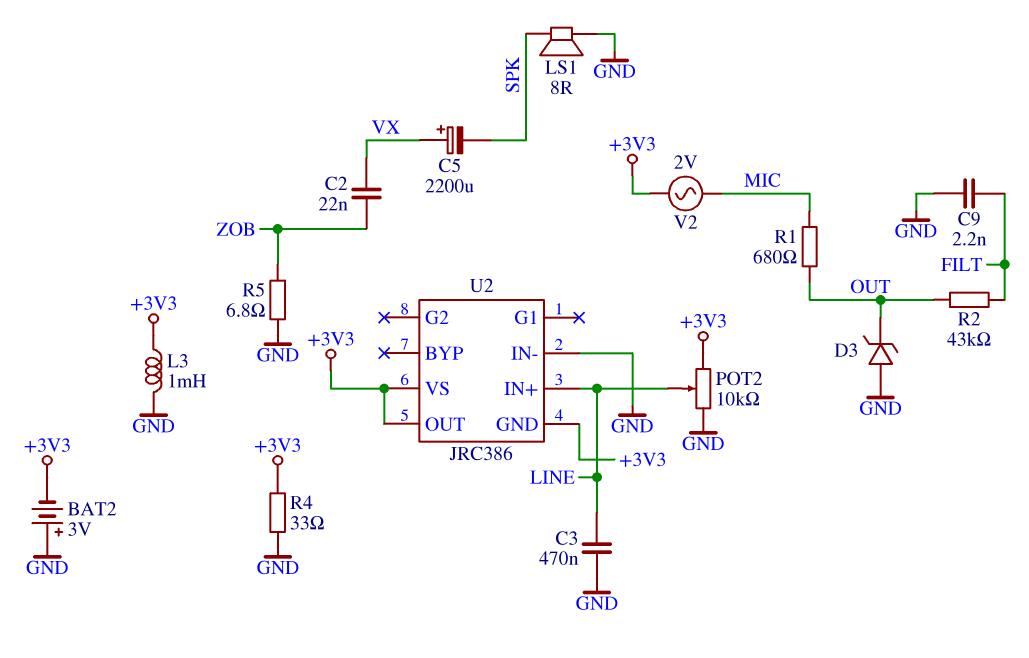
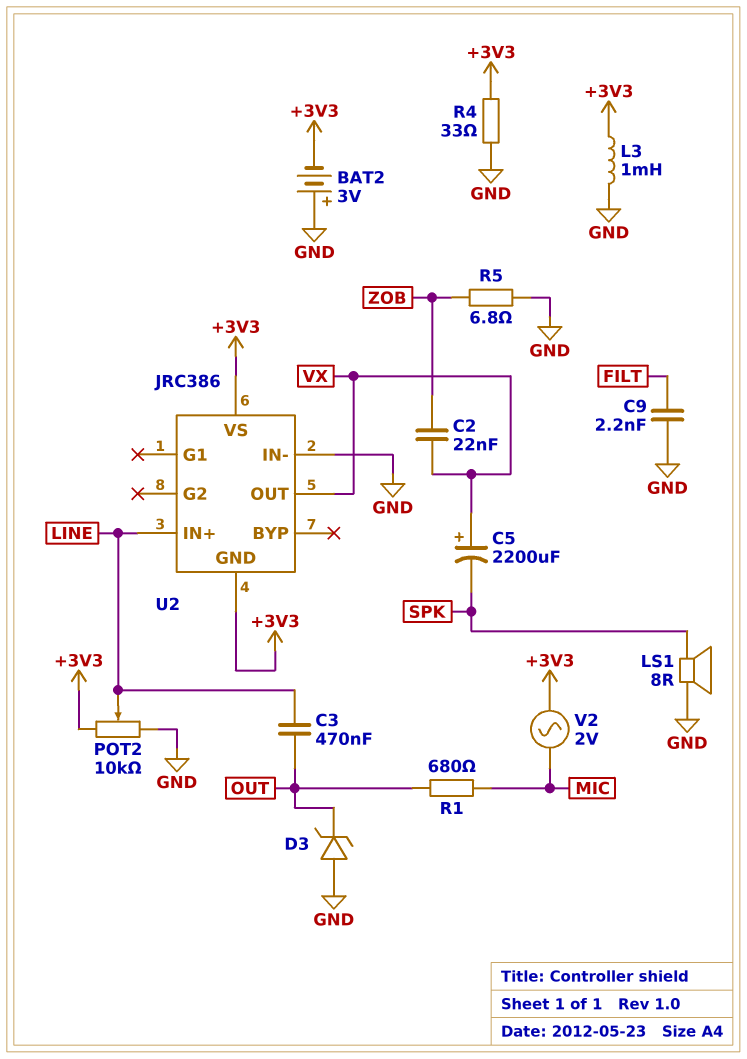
C3: 470nF (GND, LINE) -> 470nF (LINE, OUT)
R2: 43k (FILT, OUT) -> none
U2 pin OUT: +3V3 -> VX

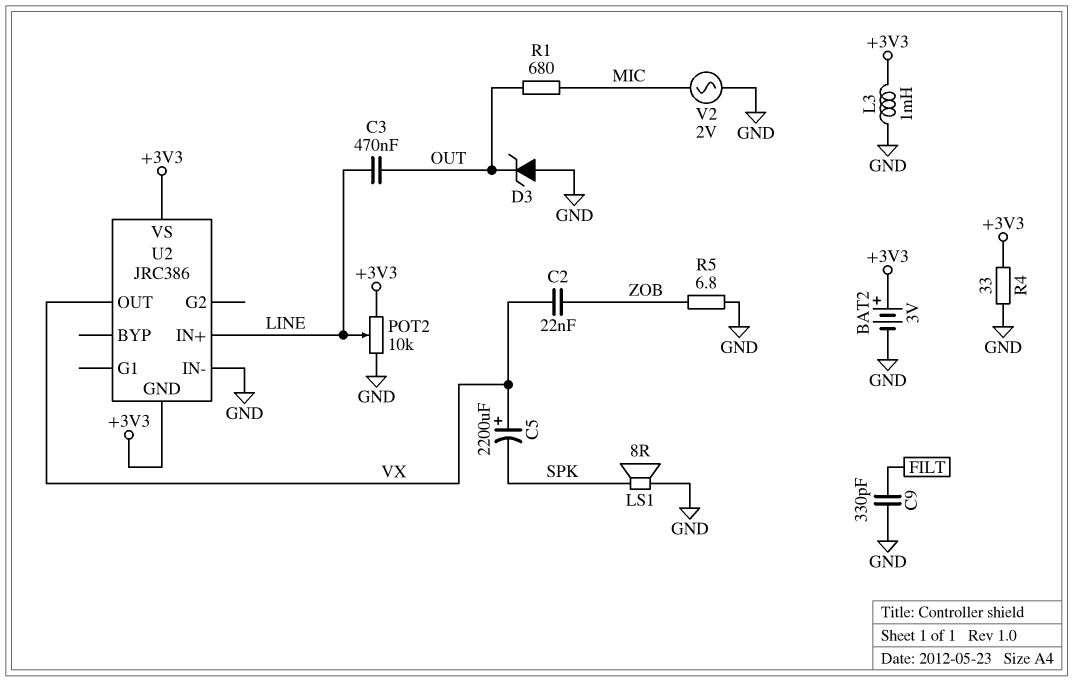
BAT2: 3V (plus GND, minus +3V3) -> 3V (plus +3V3, minus GND)
C9: 2.2nF (FILT, GND) -> 330pF (FILT, GND)
V2: AC 2V (+3V3, MIC) -> AC 2V (GND, MIC)

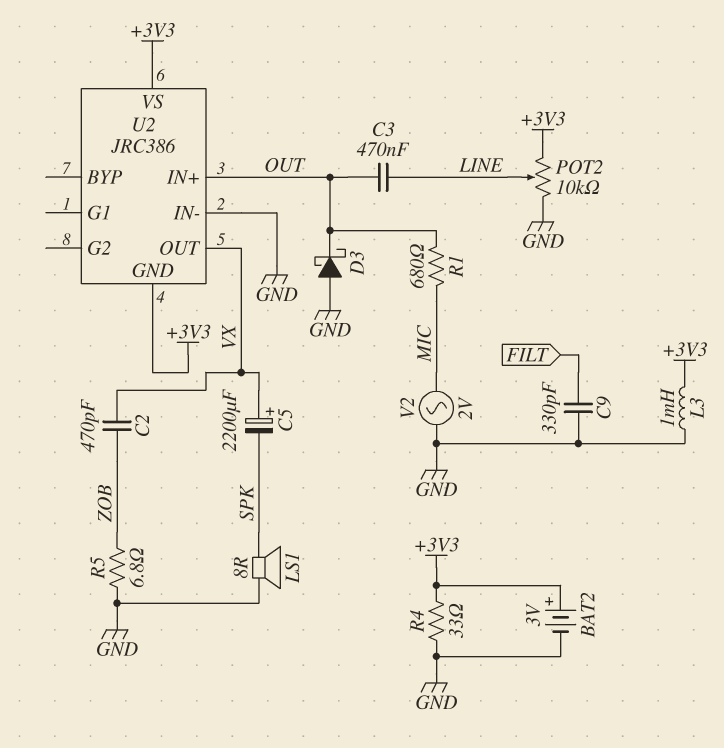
C2: 22nF (VX, ZOB) -> 470pF (VX, ZOB)
D3: zener (A GND, K OUT) -> schottky (A GND, K OUT)
U2 pin IN+: LINE -> OUT

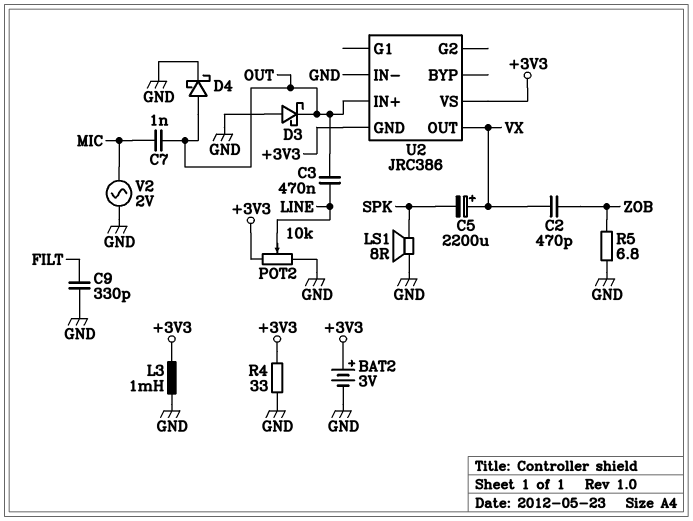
C7: none -> 1nF (MIC, OUT)
D4: none -> schottky (A OUT, K GND)
R1: 680 (MIC, OUT) -> none

